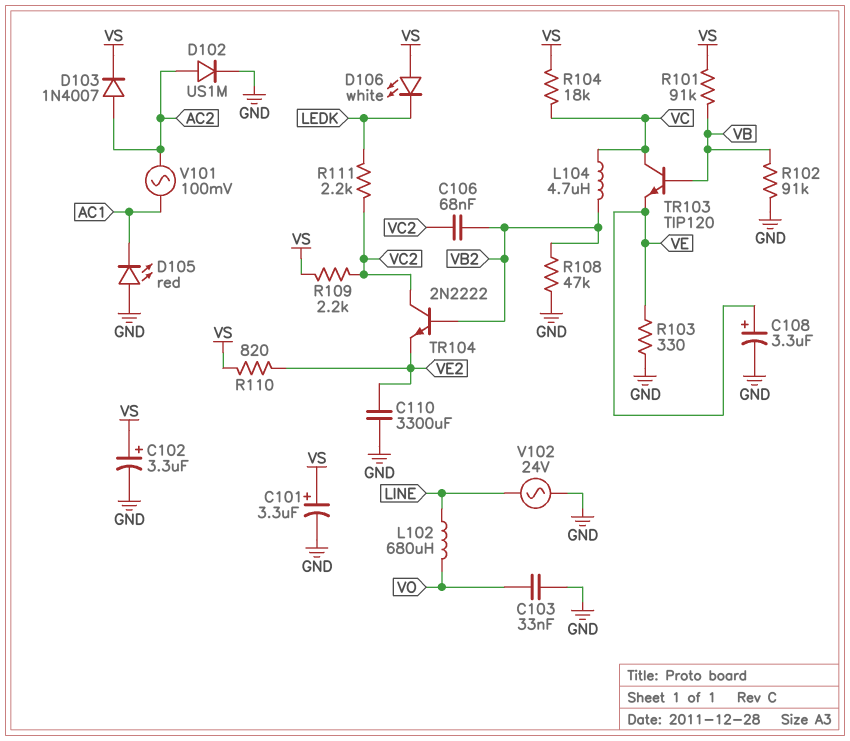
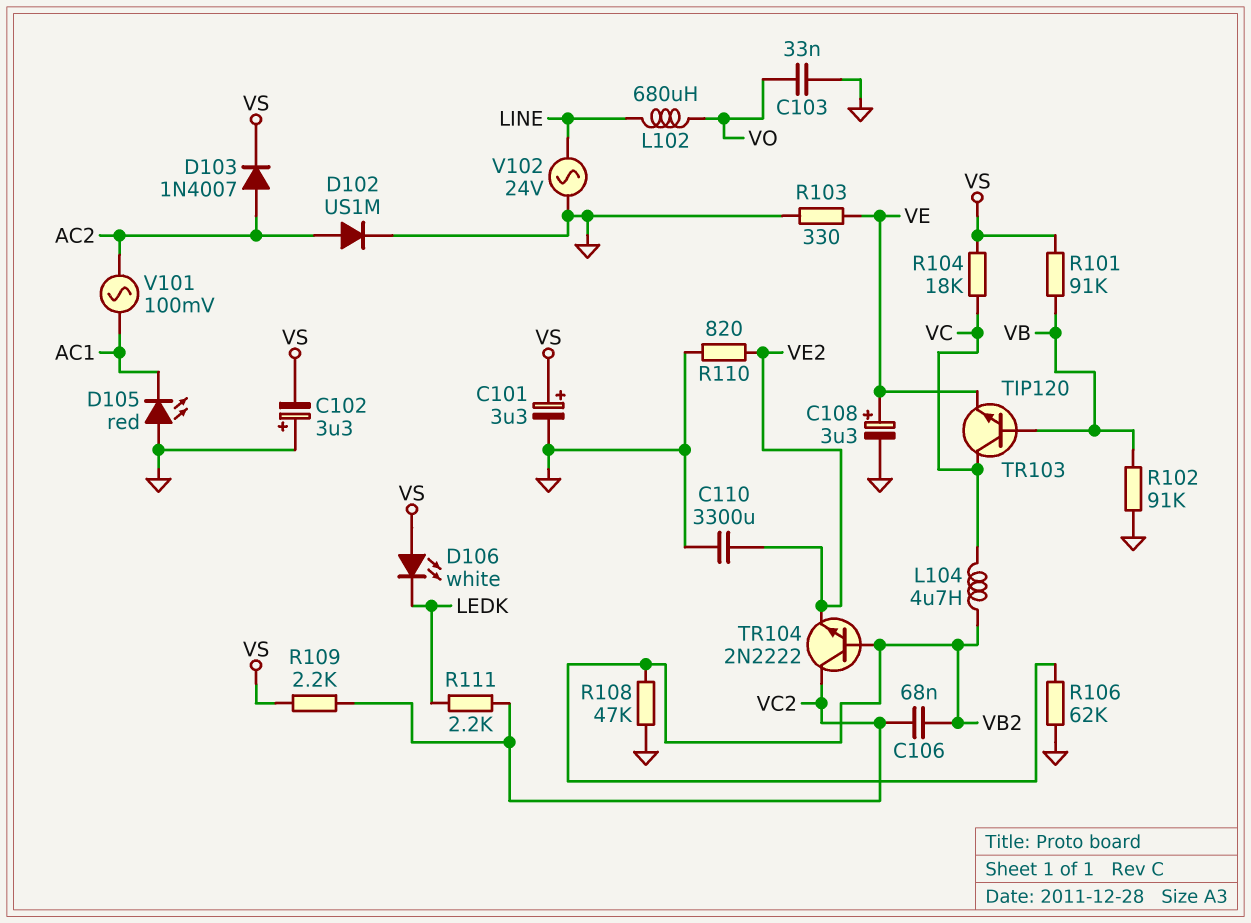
C102: 3.3uF (plus VS, minus GND) -> 3.3uF (plus GND, minus VS)
R106: none -> 62k (GND, VB2)
R110: 820 (VE2, VS) -> 820 (GND, VE2)

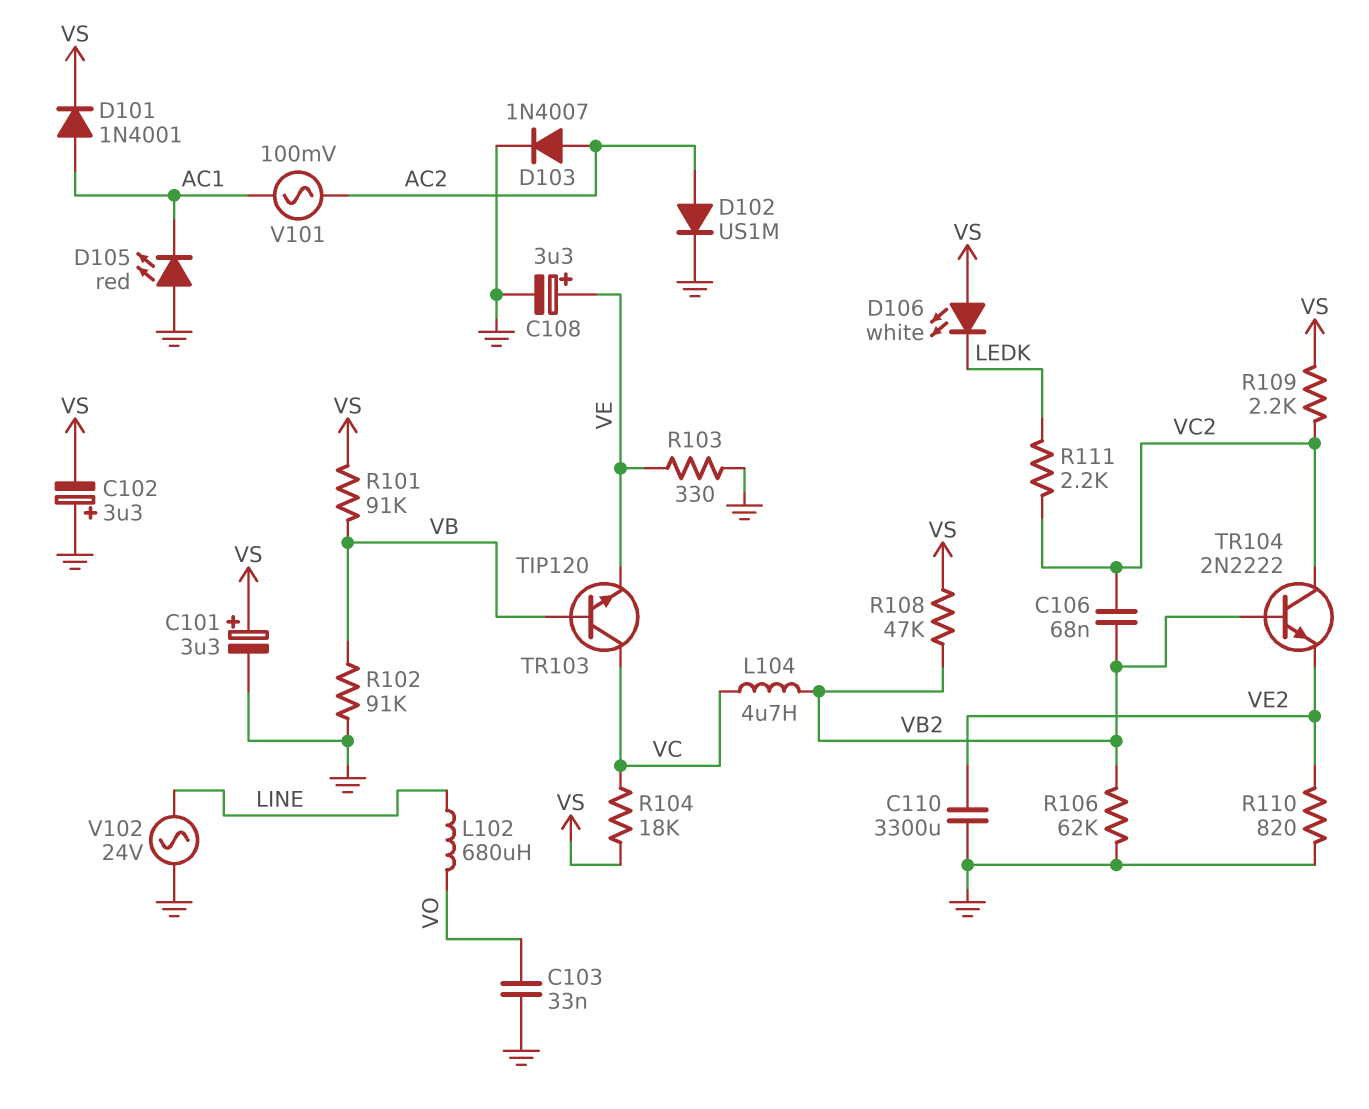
D101: none -> diode 1N4001 (A AC1, K VS)
D103: diode 1N4007 (A AC2, K VS) -> diode 1N4007 (A AC2, K GND)
R108: 47k (GND, VB2) -> 47k (VB2, VS)

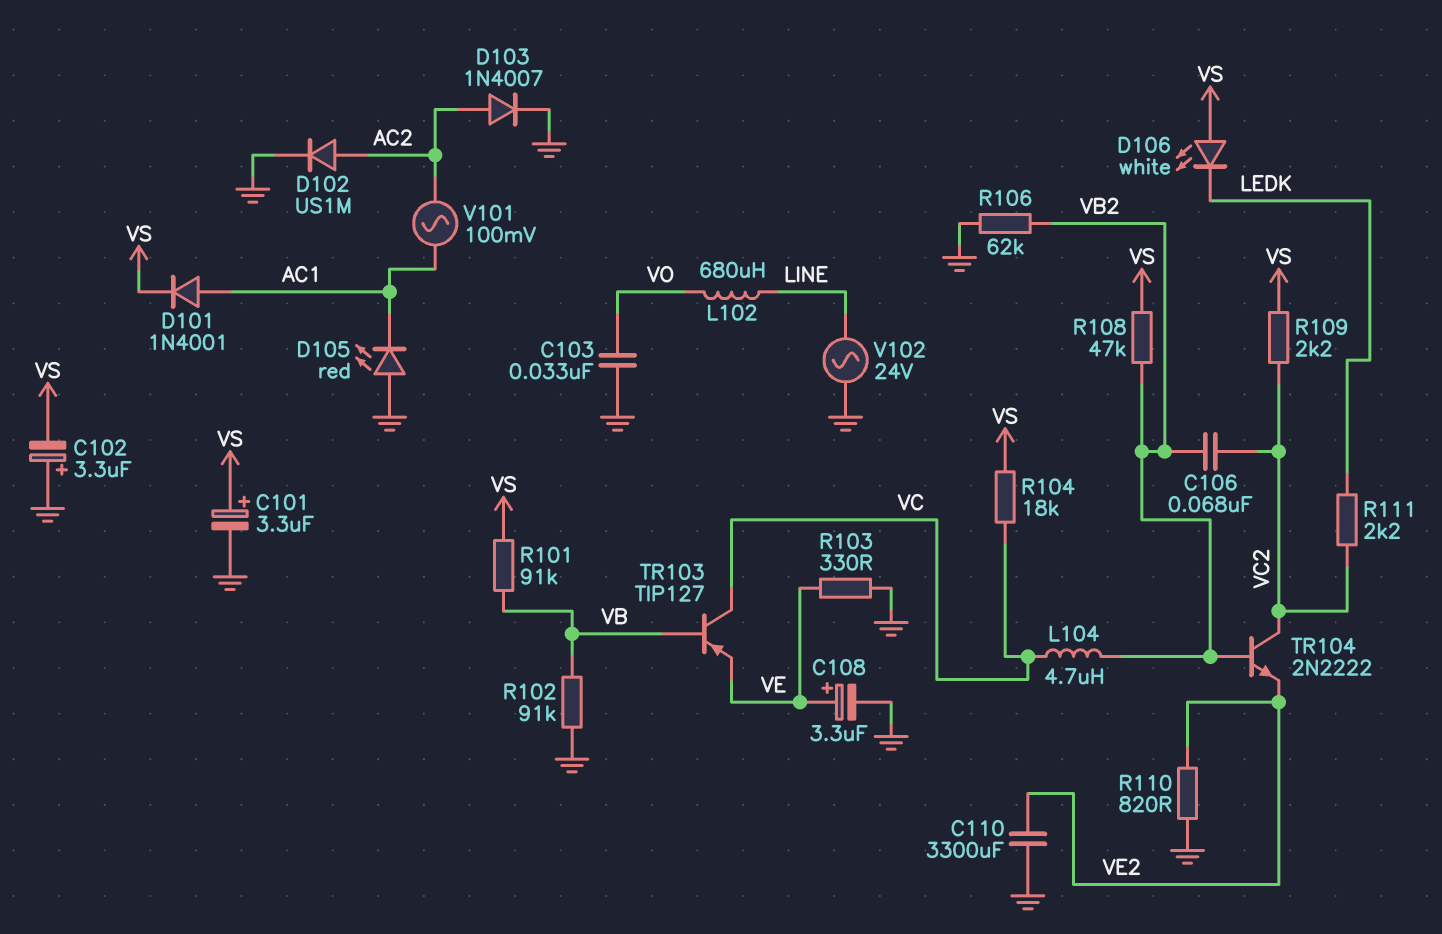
TR103: NPN TIP120 (B VB, C VC, E VE) -> PNP TIP127 (B VB, C VC, E VE)

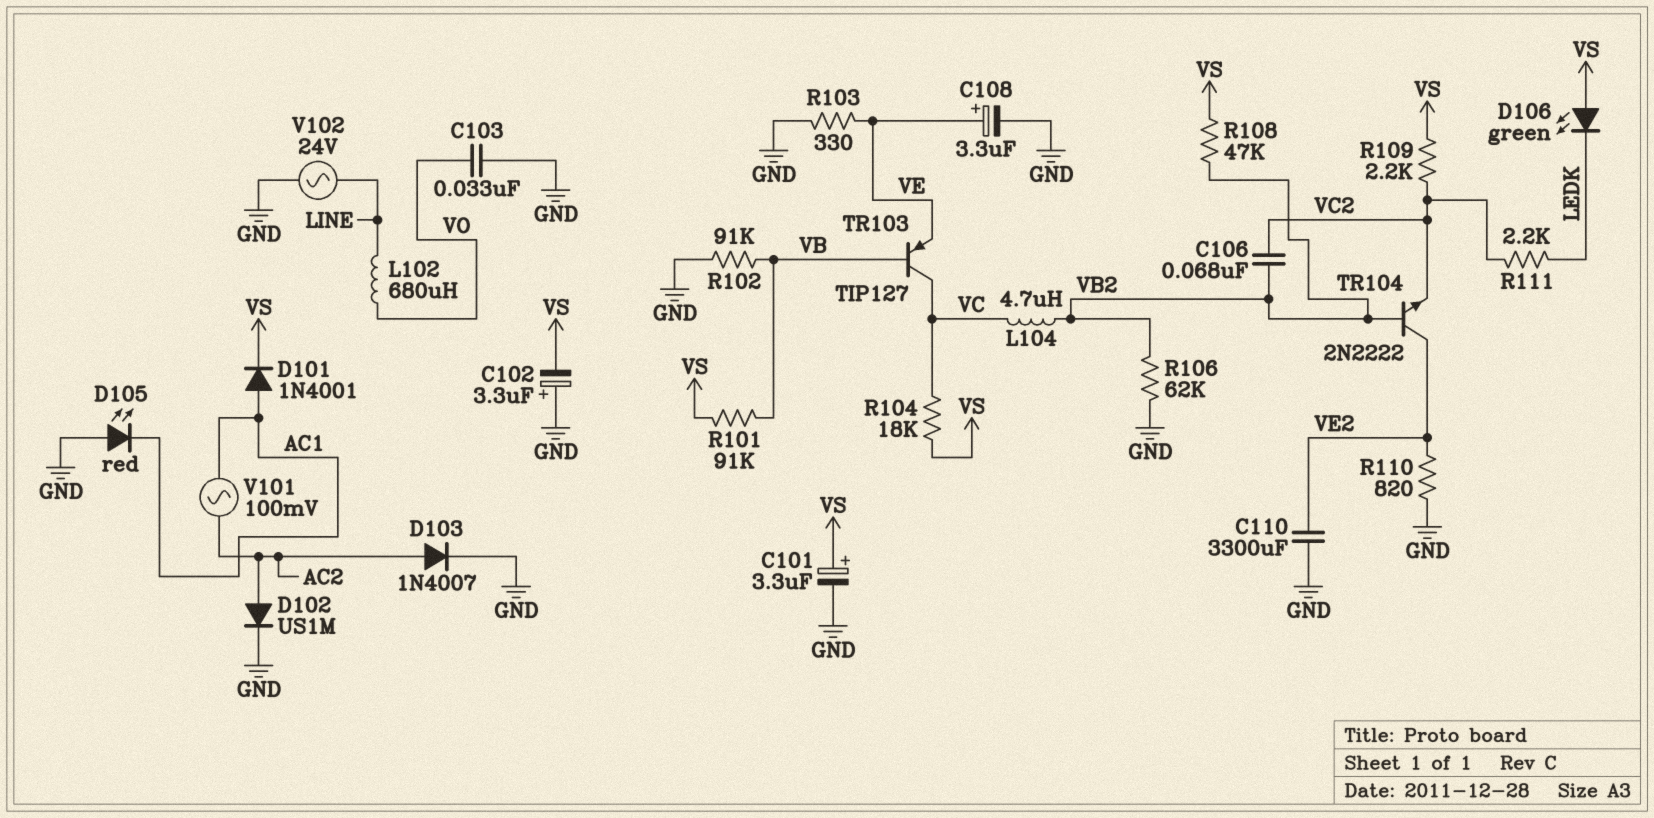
D106: LED white (A VS, K LEDK) -> LED green (A VS, K LEDK)
TR104: NPN 2N2222 (B VB2, C VC2, E VE2) -> NPN 2N2222 (B VB2, C VE2, E VC2)

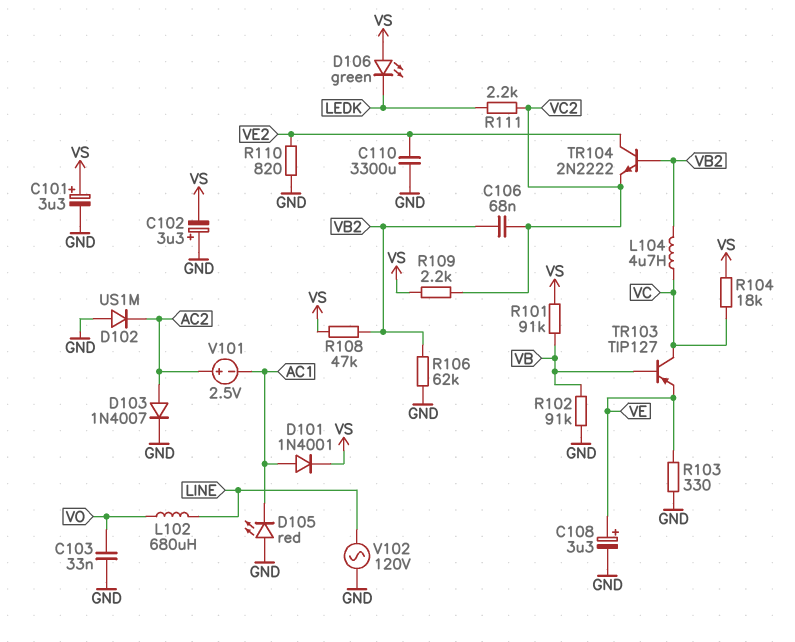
D102: diode US1M (A AC2, K GND) -> diode US1M (A GND, K AC2)
V101: AC 100mV (AC1, AC2) -> 2.5V (plus AC2, minus AC1)
V102: AC 24V (GND, LINE) -> AC 120V (GND, LINE)

